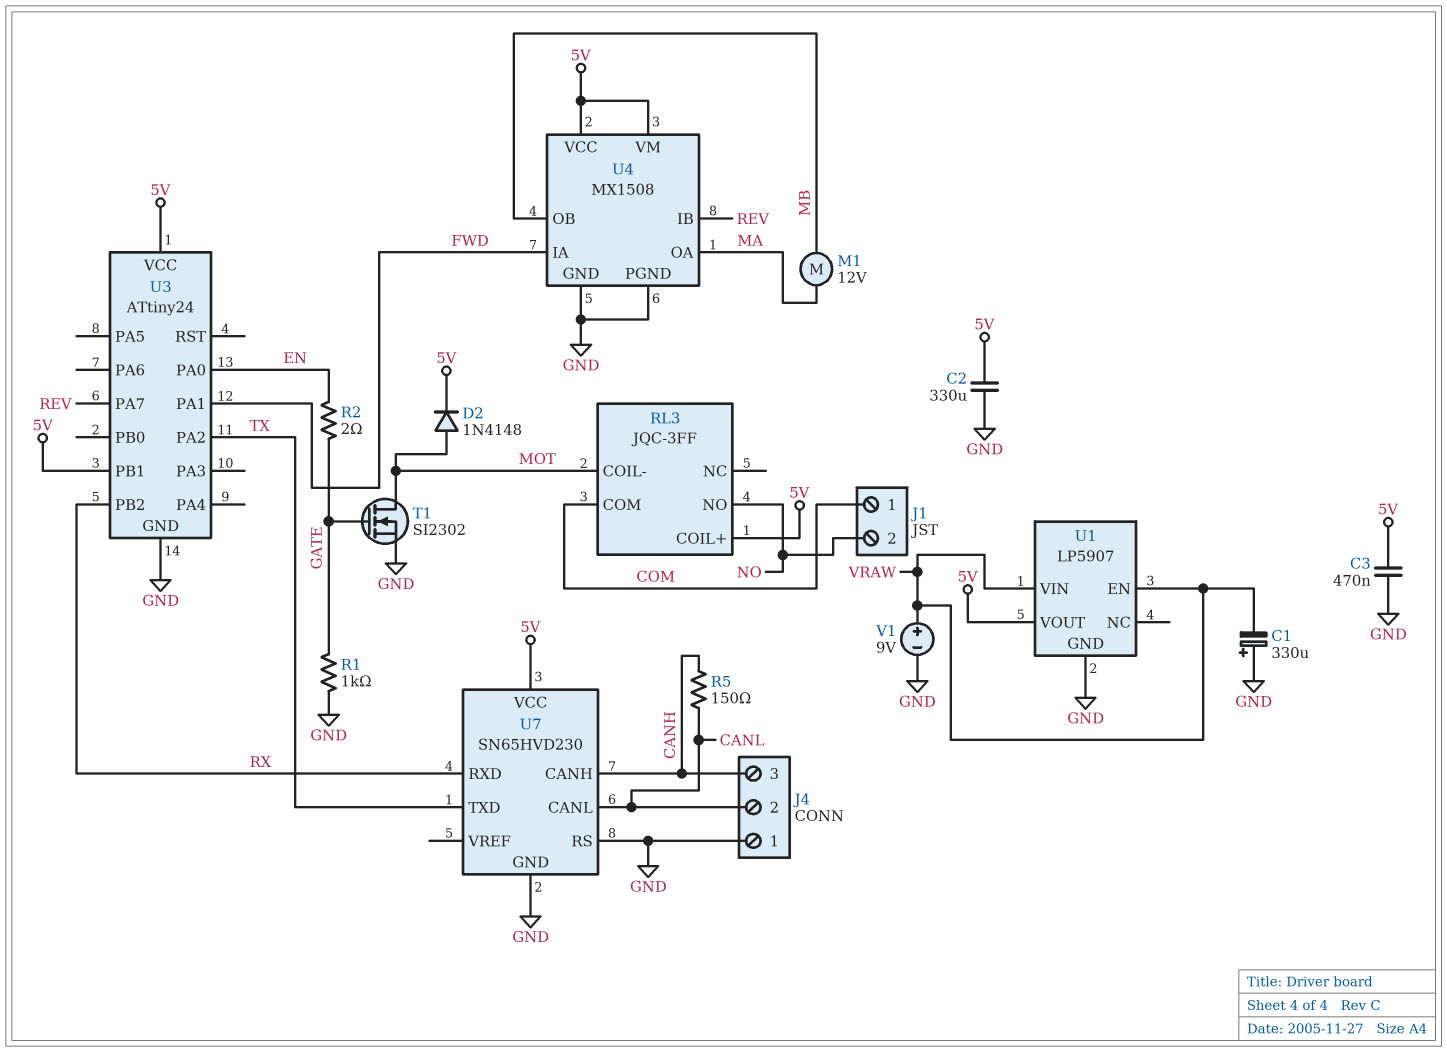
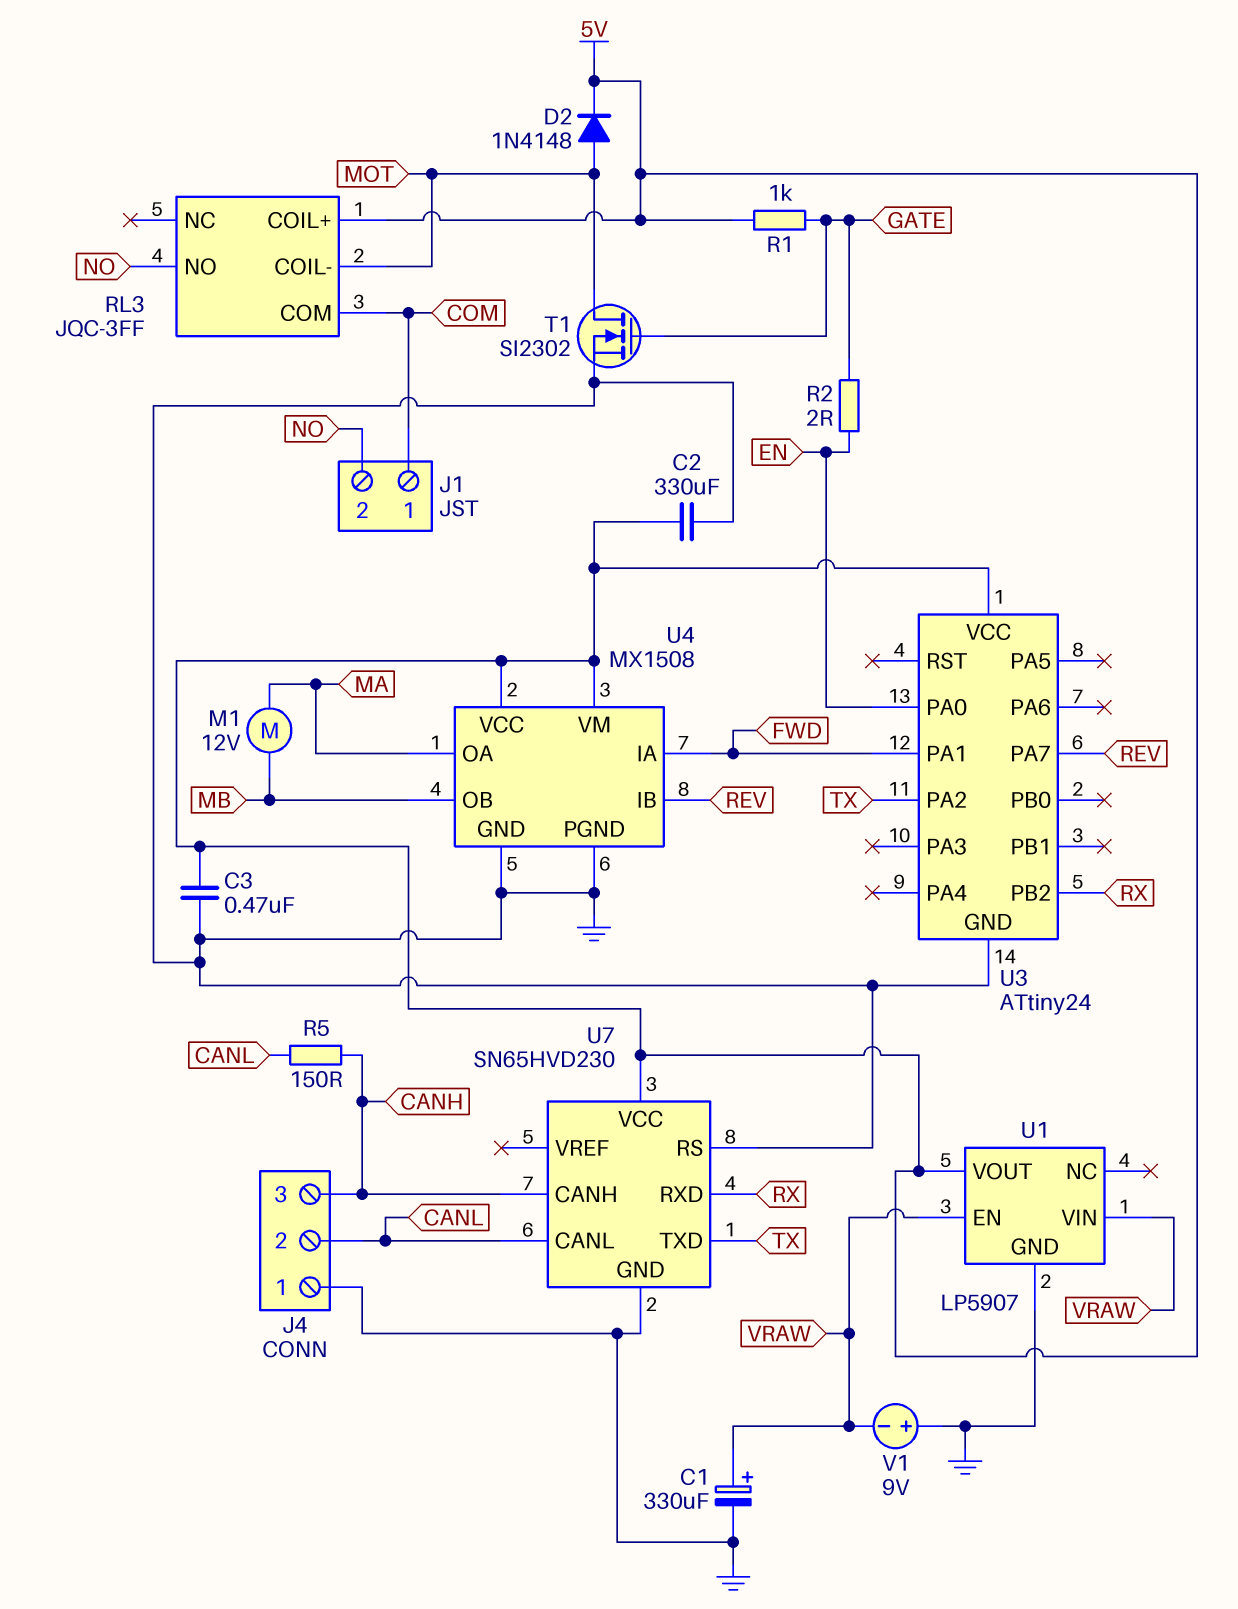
C1: 330uF (plus GND, minus VRAW) -> 330uF (plus VRAW, minus GND)
R1: 1k (GATE, GND) -> 1k (5V, GATE)
U3 pin PB1: 5V -> none
V1: 9V (plus VRAW, minus GND) -> 9V (plus GND, minus VRAW)

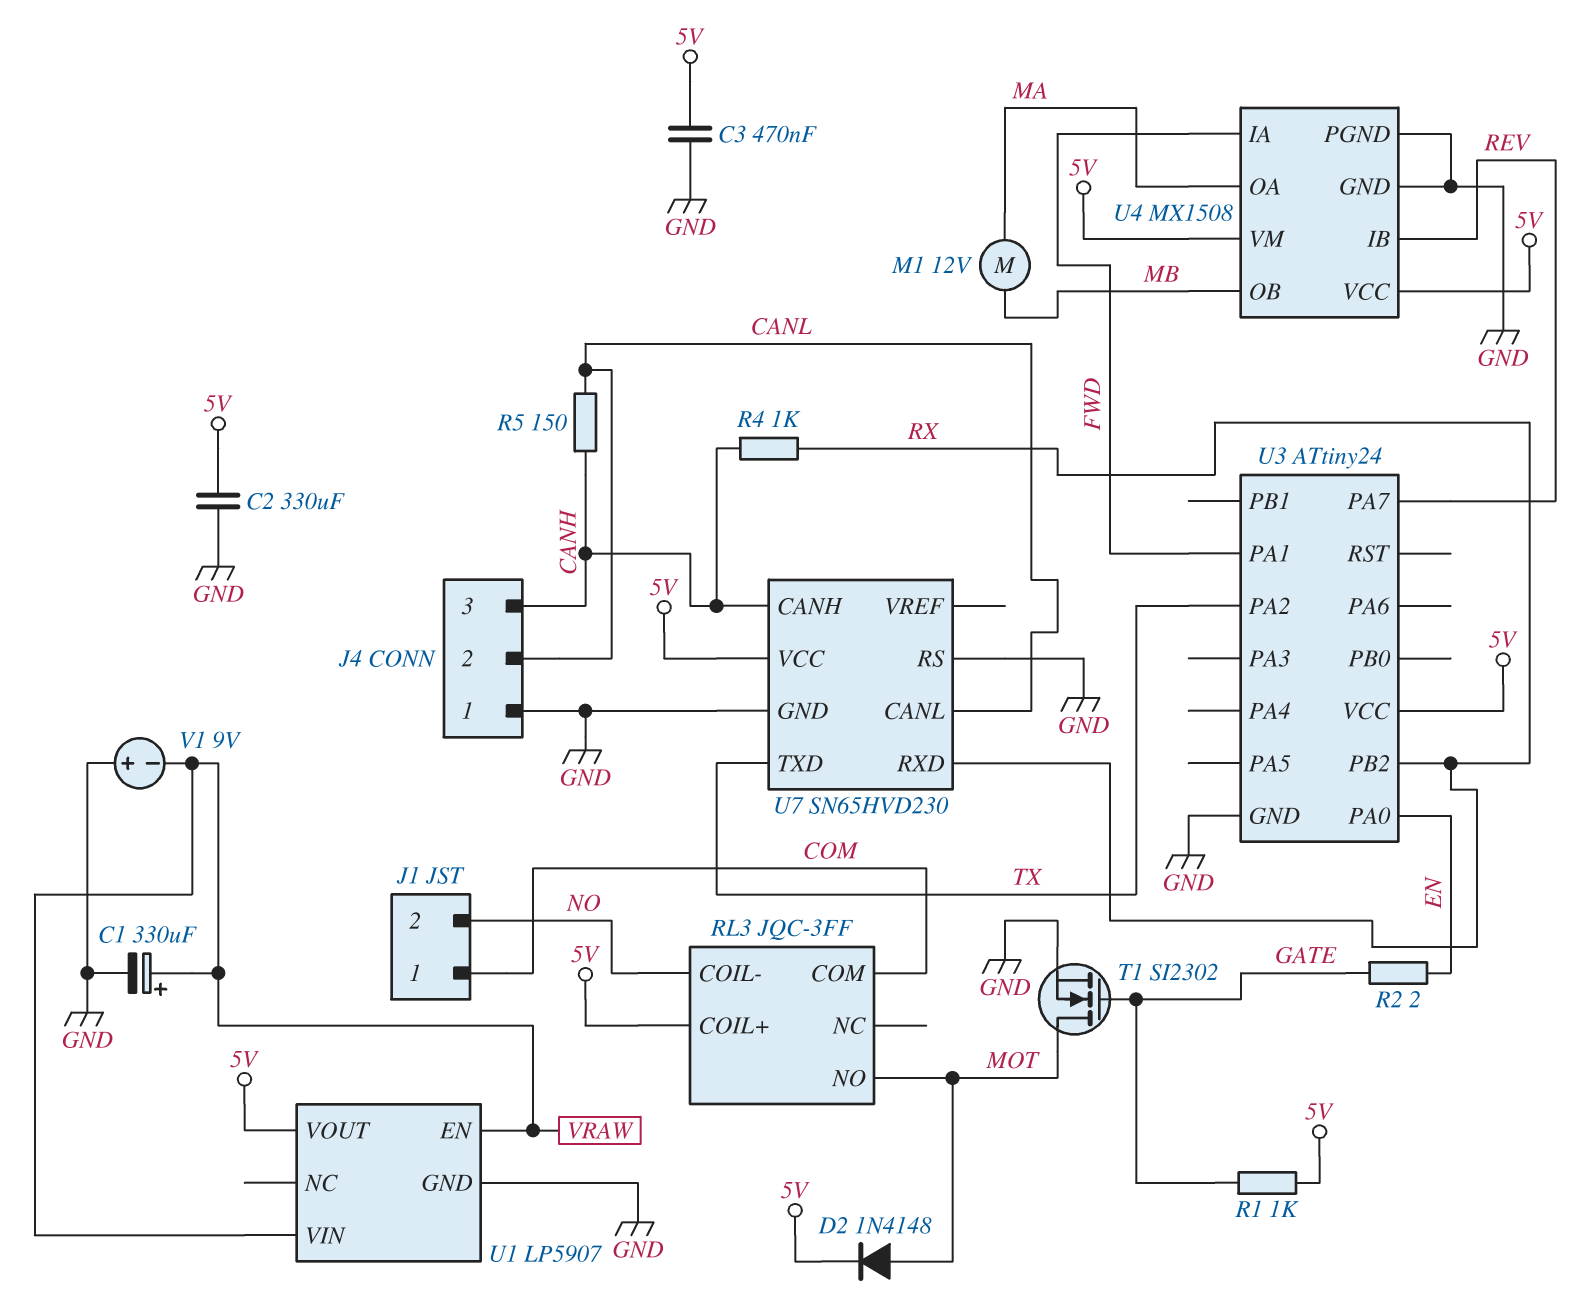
R4: none -> 1k (CANH, RX)
RL3 pin COIL-: MOT -> NO
RL3 pin NO: NO -> MOT

